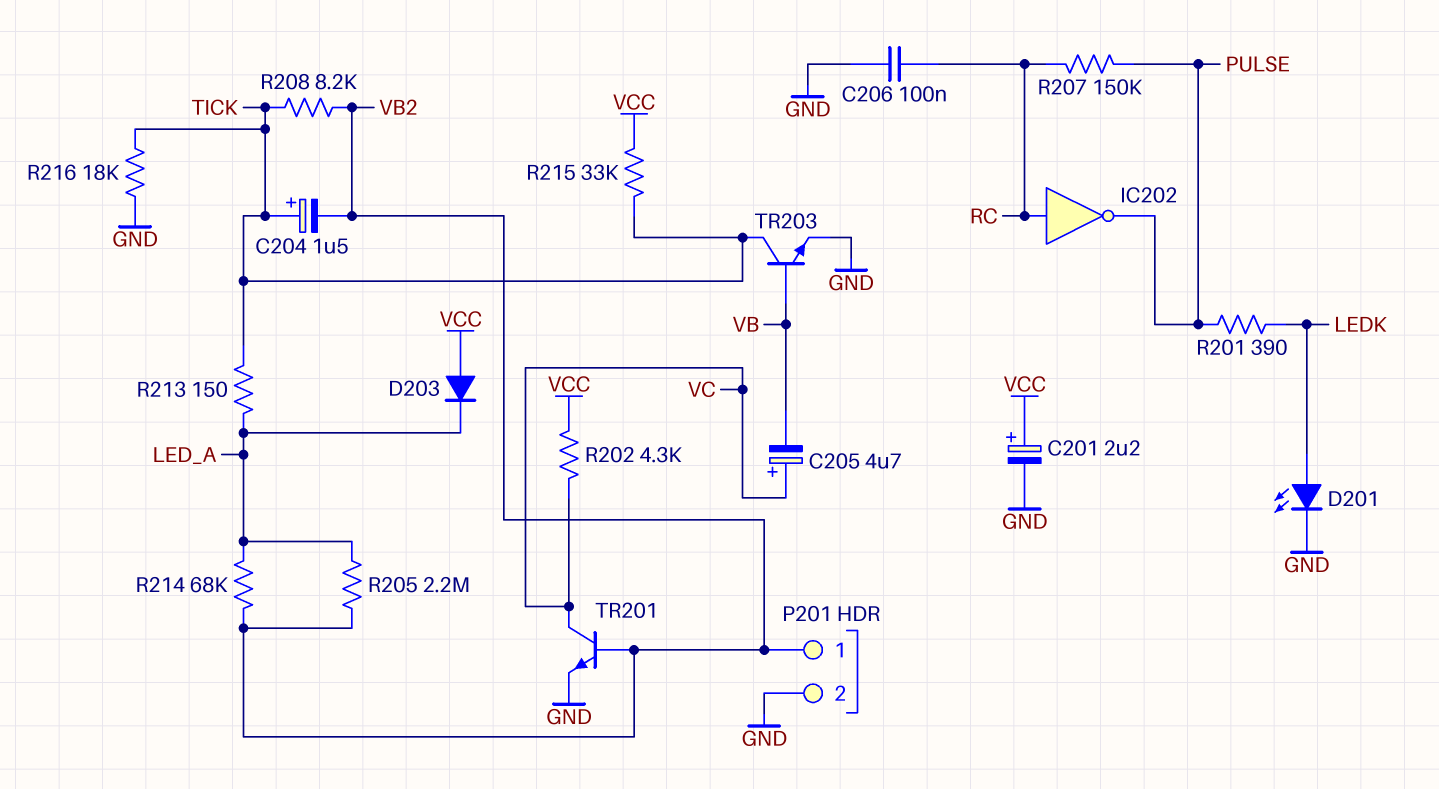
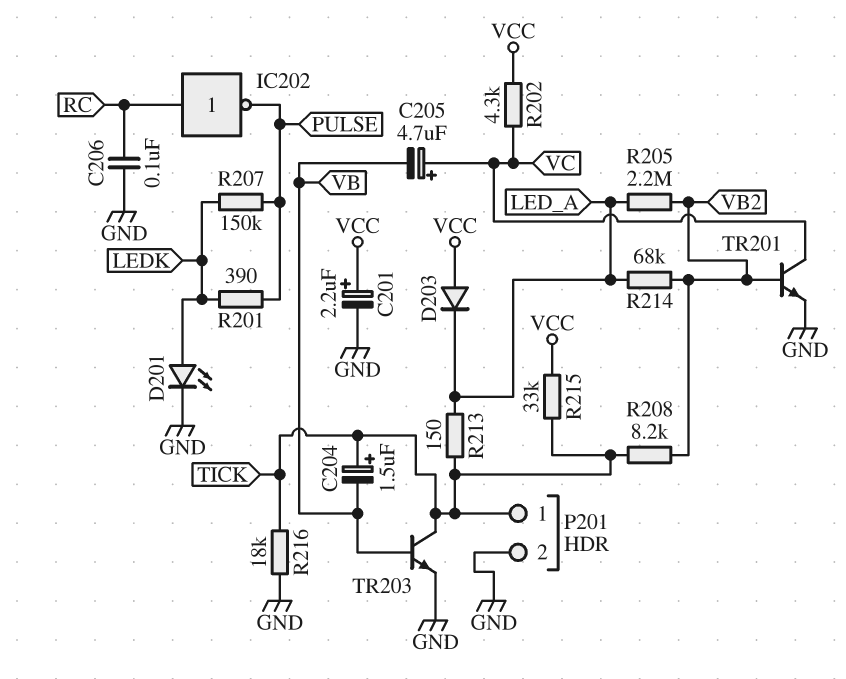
C204: 1.5uF (plus TICK, minus VB2) -> 1.5uF (plus TICK, minus VB)
P201 pin 1: VB2 -> TICK
R207: 150k (PULSE, RC) -> 150k (LEDK, PULSE)

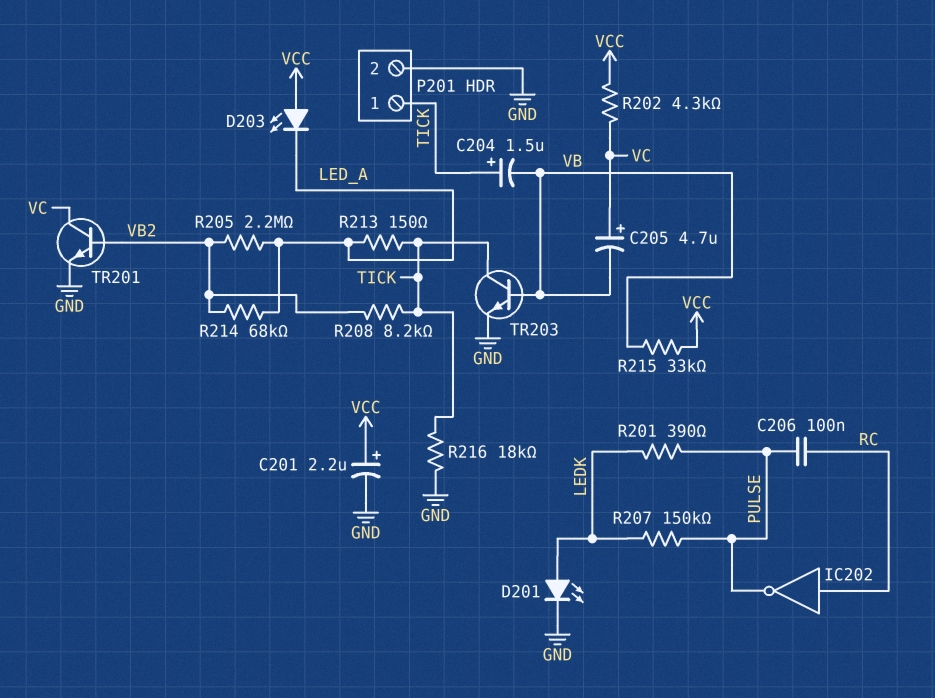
C206: 100nF (GND, RC) -> 100nF (PULSE, RC)
D203: diode (A VCC, K LED_A) -> LED (A VCC, K LED_A)
R215: 33k (TICK, VCC) -> 33k (VB, VCC)

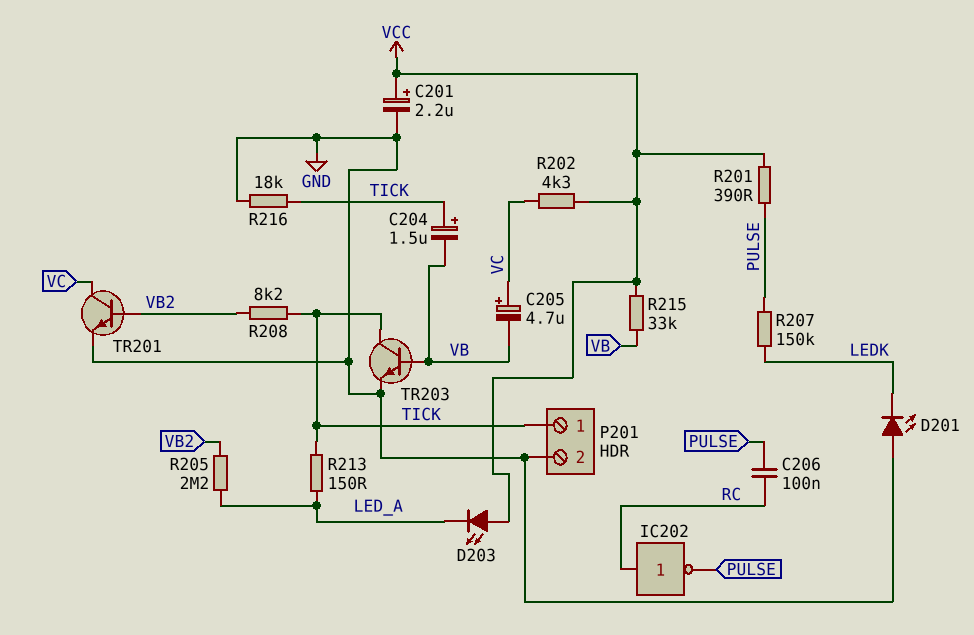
D201: LED (A LEDK, K GND) -> LED (A GND, K LEDK)
R201: 390 (LEDK, PULSE) -> 390 (PULSE, VCC)
R214: 68k (LED_A, VB2) -> none

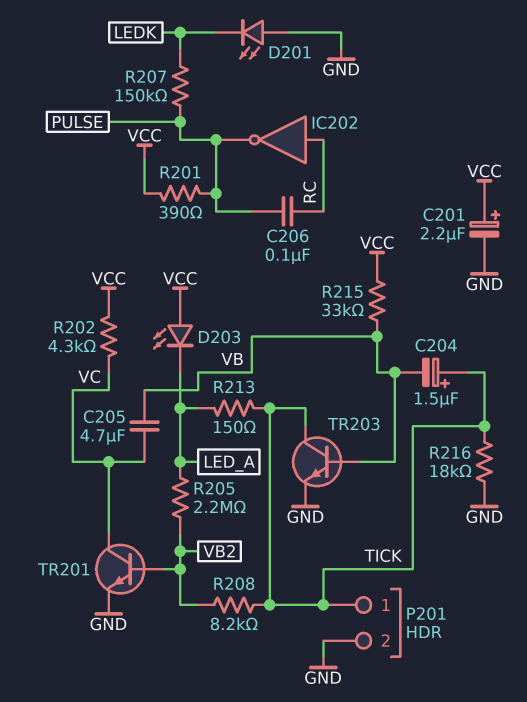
C205: 4.7uF (plus VC, minus VB) -> 4.7uF (VB, VC)

